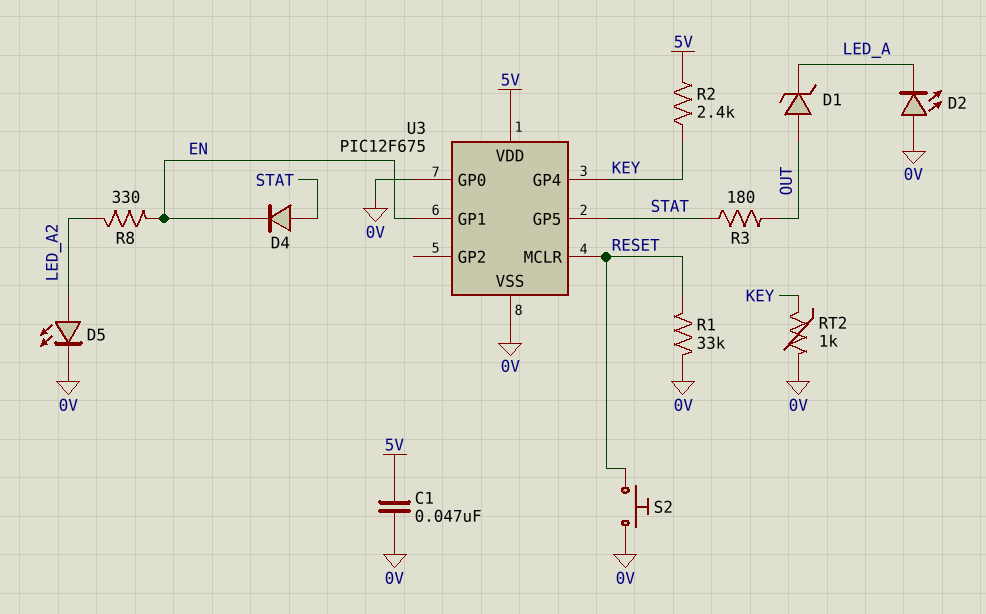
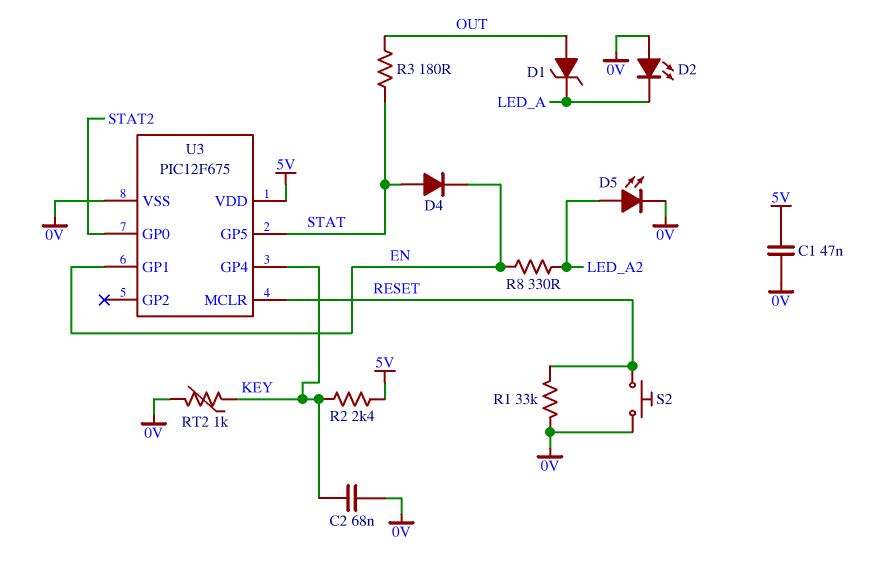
C2: none -> 68nF (0V, KEY)
U3 pin GP0: 0V -> STAT2

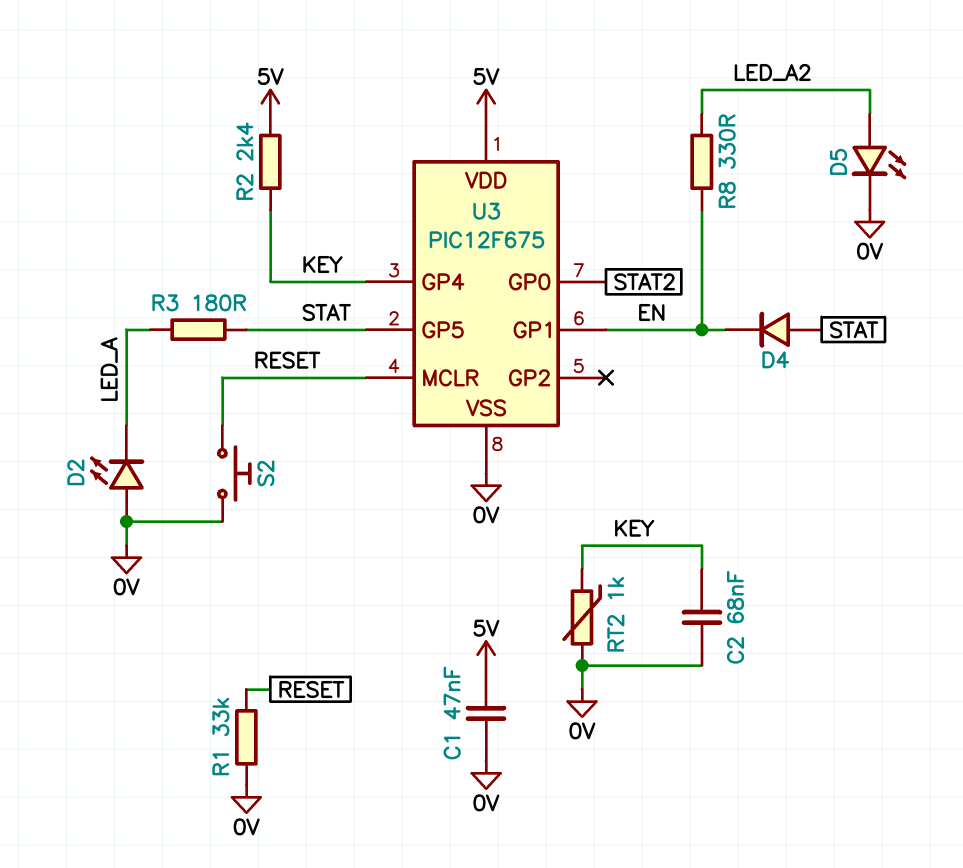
D1: zener (A OUT, K LED_A) -> none
R3: 180 (OUT, STAT) -> 180 (LED_A, STAT)

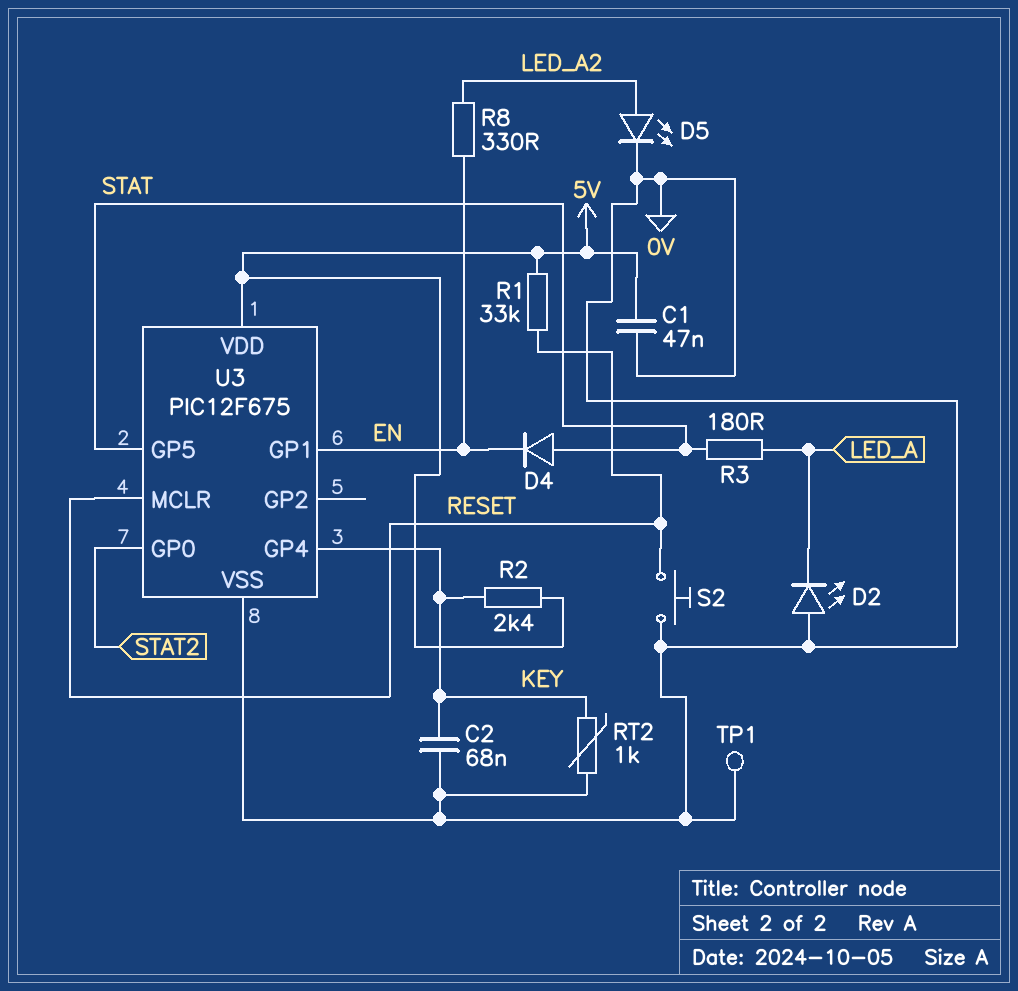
R1: 33k (0V, RESET) -> 33k (5V, RESET)
TP1: none -> test point (0V)

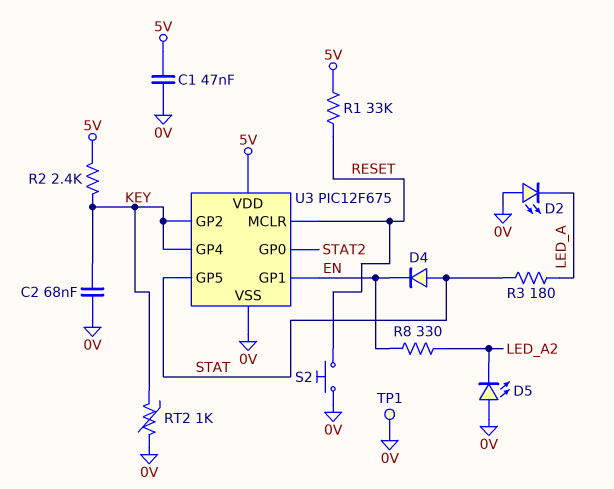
D5: LED (A LED_A2, K 0V) -> LED (A 0V, K LED_A2)
U3 pin GP2: none -> KEY

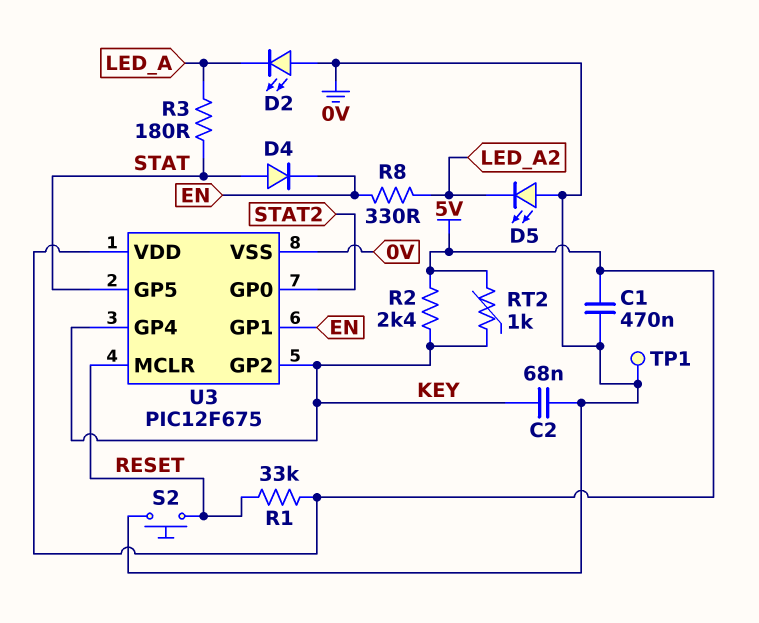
C1: 47nF (0V, 5V) -> 470nF (0V, 5V)
RT2: 1k (0V, KEY) -> 1k (5V, KEY)

